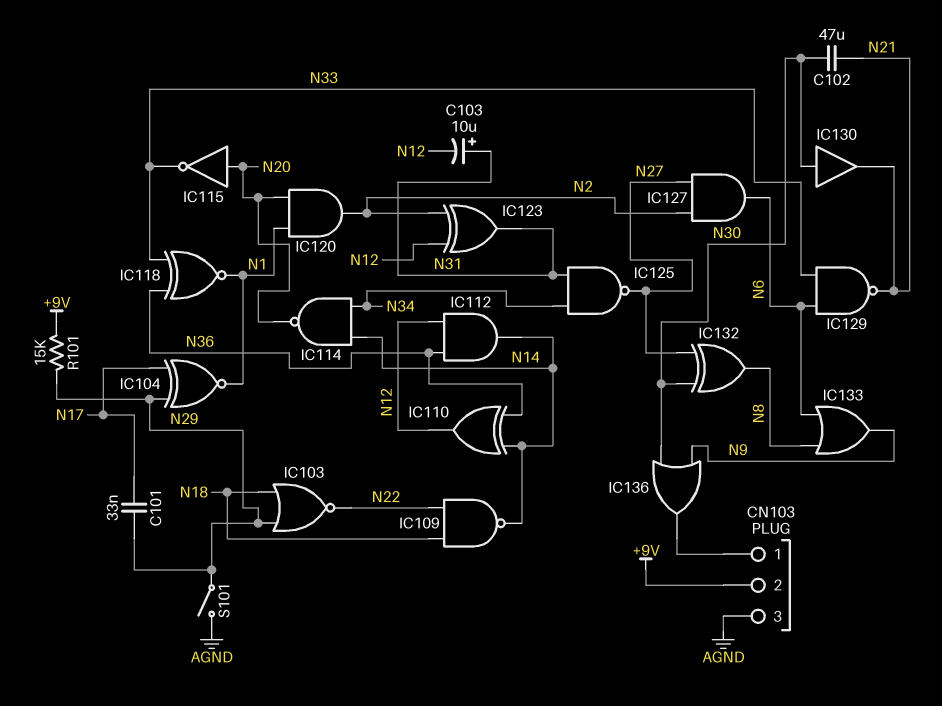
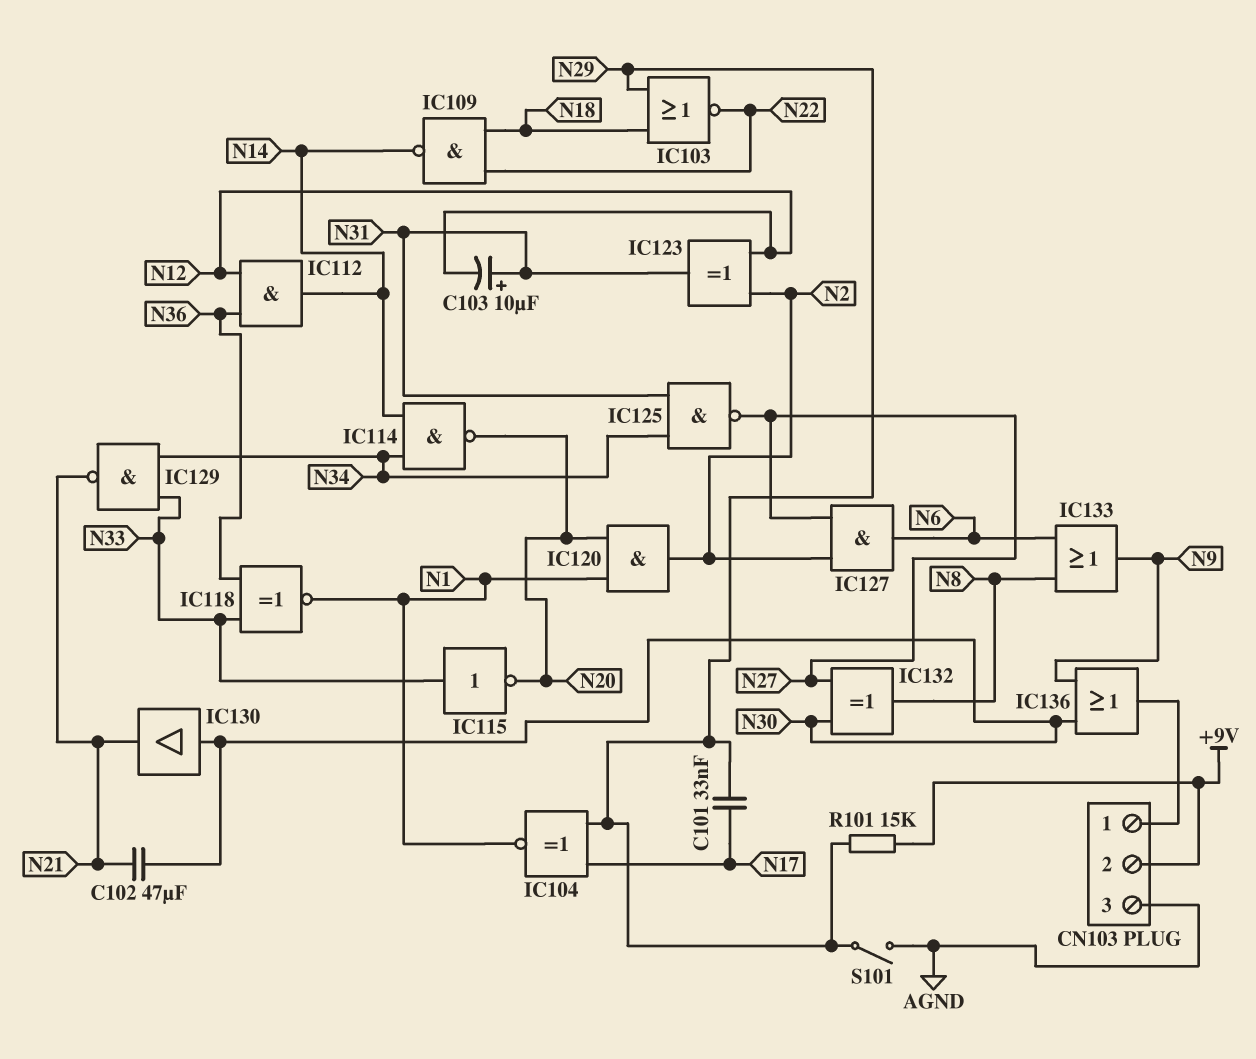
IC110: XOR (in N14, in N36, out N12) -> none
IC115: NOT (in N20, out N33) -> NOT (in N33, out N20)
IC129: NAND (in N6, in N33, out N21) -> NAND (in N33, in N34, out N21)

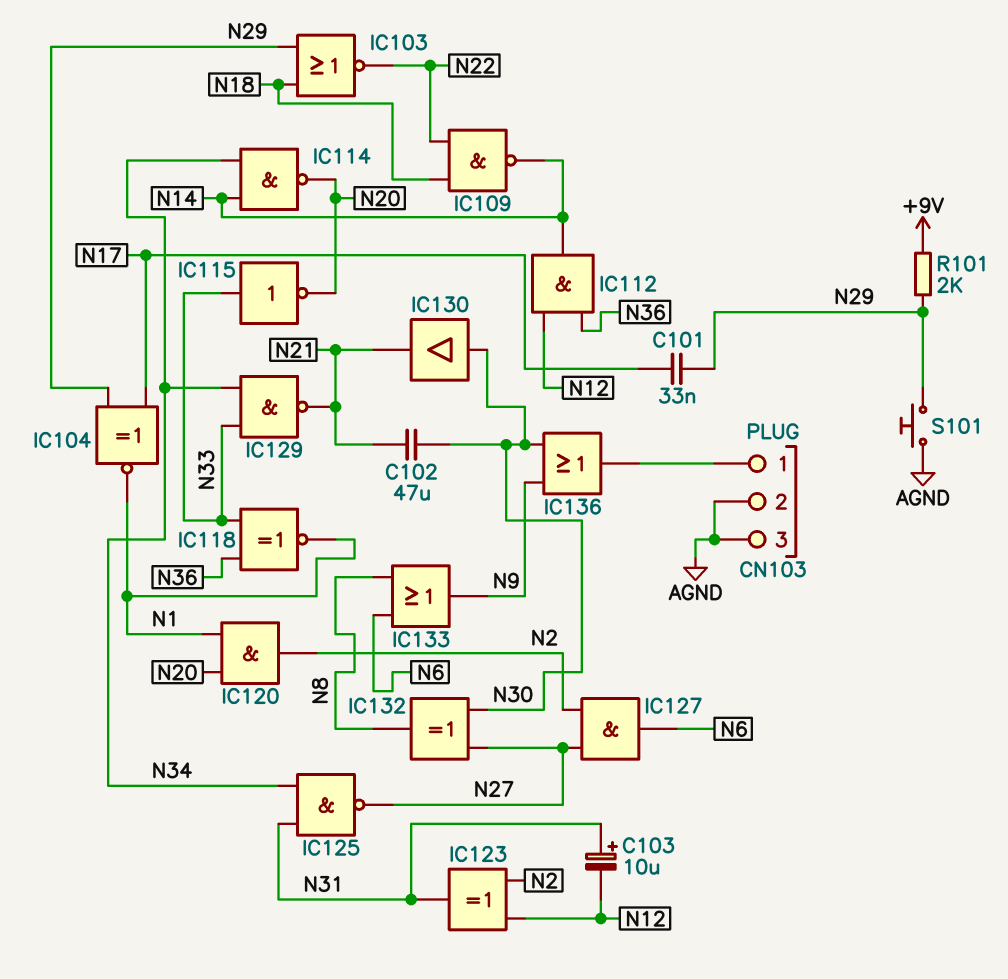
CN103 pin 2: +9V -> AGND
R101: 15k (+9V, N29) -> 2k (+9V, N29)
S101: switch (AGND, N29) -> button (AGND, N29)

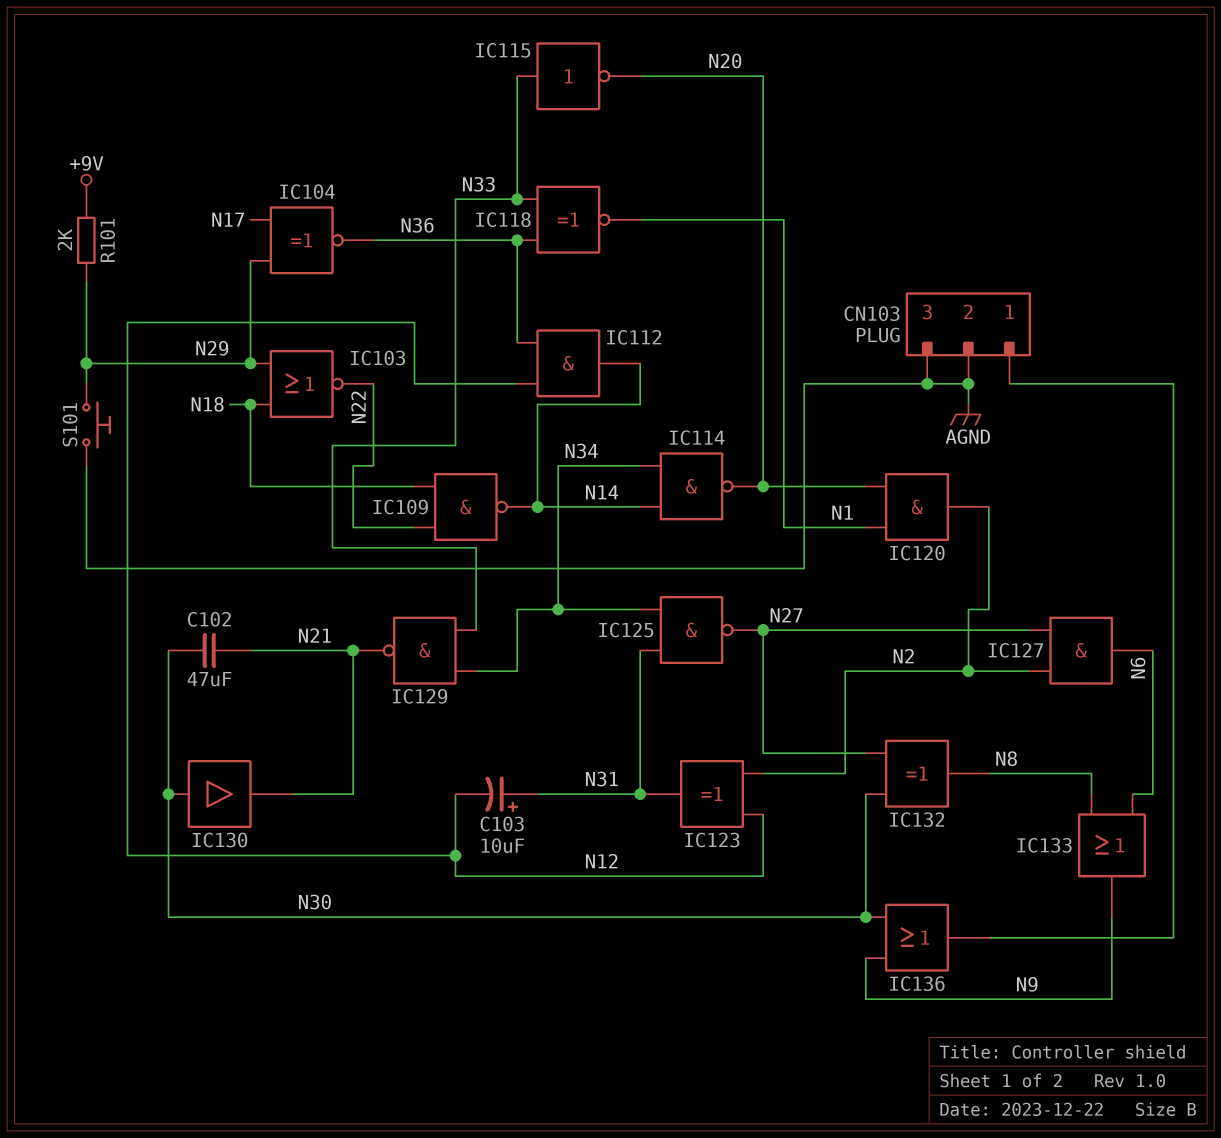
C101: 33nF (N17, N29) -> none
IC104: XNOR (in N17, in N29, out N1) -> XNOR (in N17, in N29, out N36)

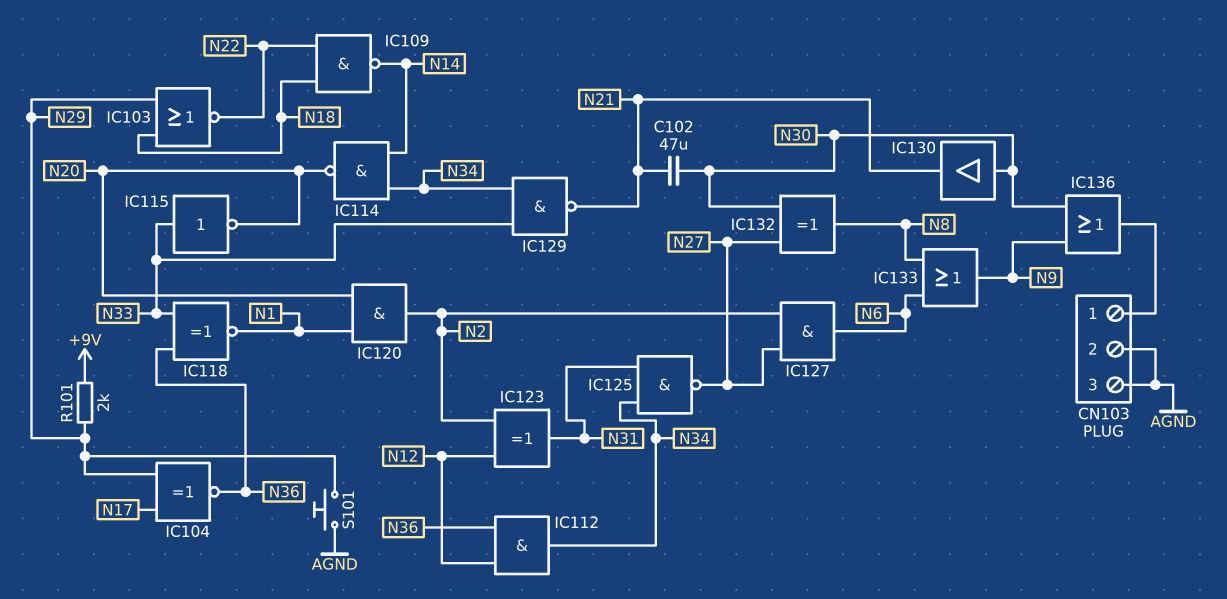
C103: 10uF (plus N31, minus N12) -> none
IC112: AND (in N12, in N36, out N14) -> AND (in N12, in N36, out N34)

